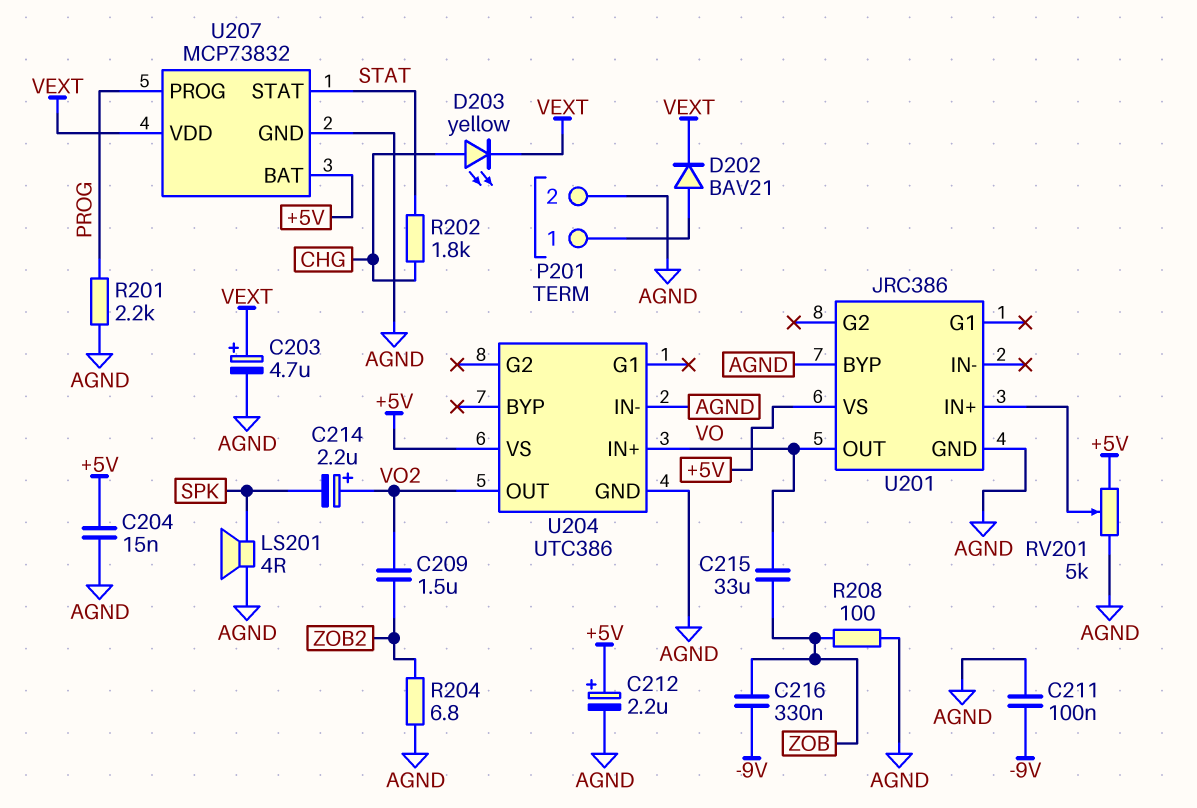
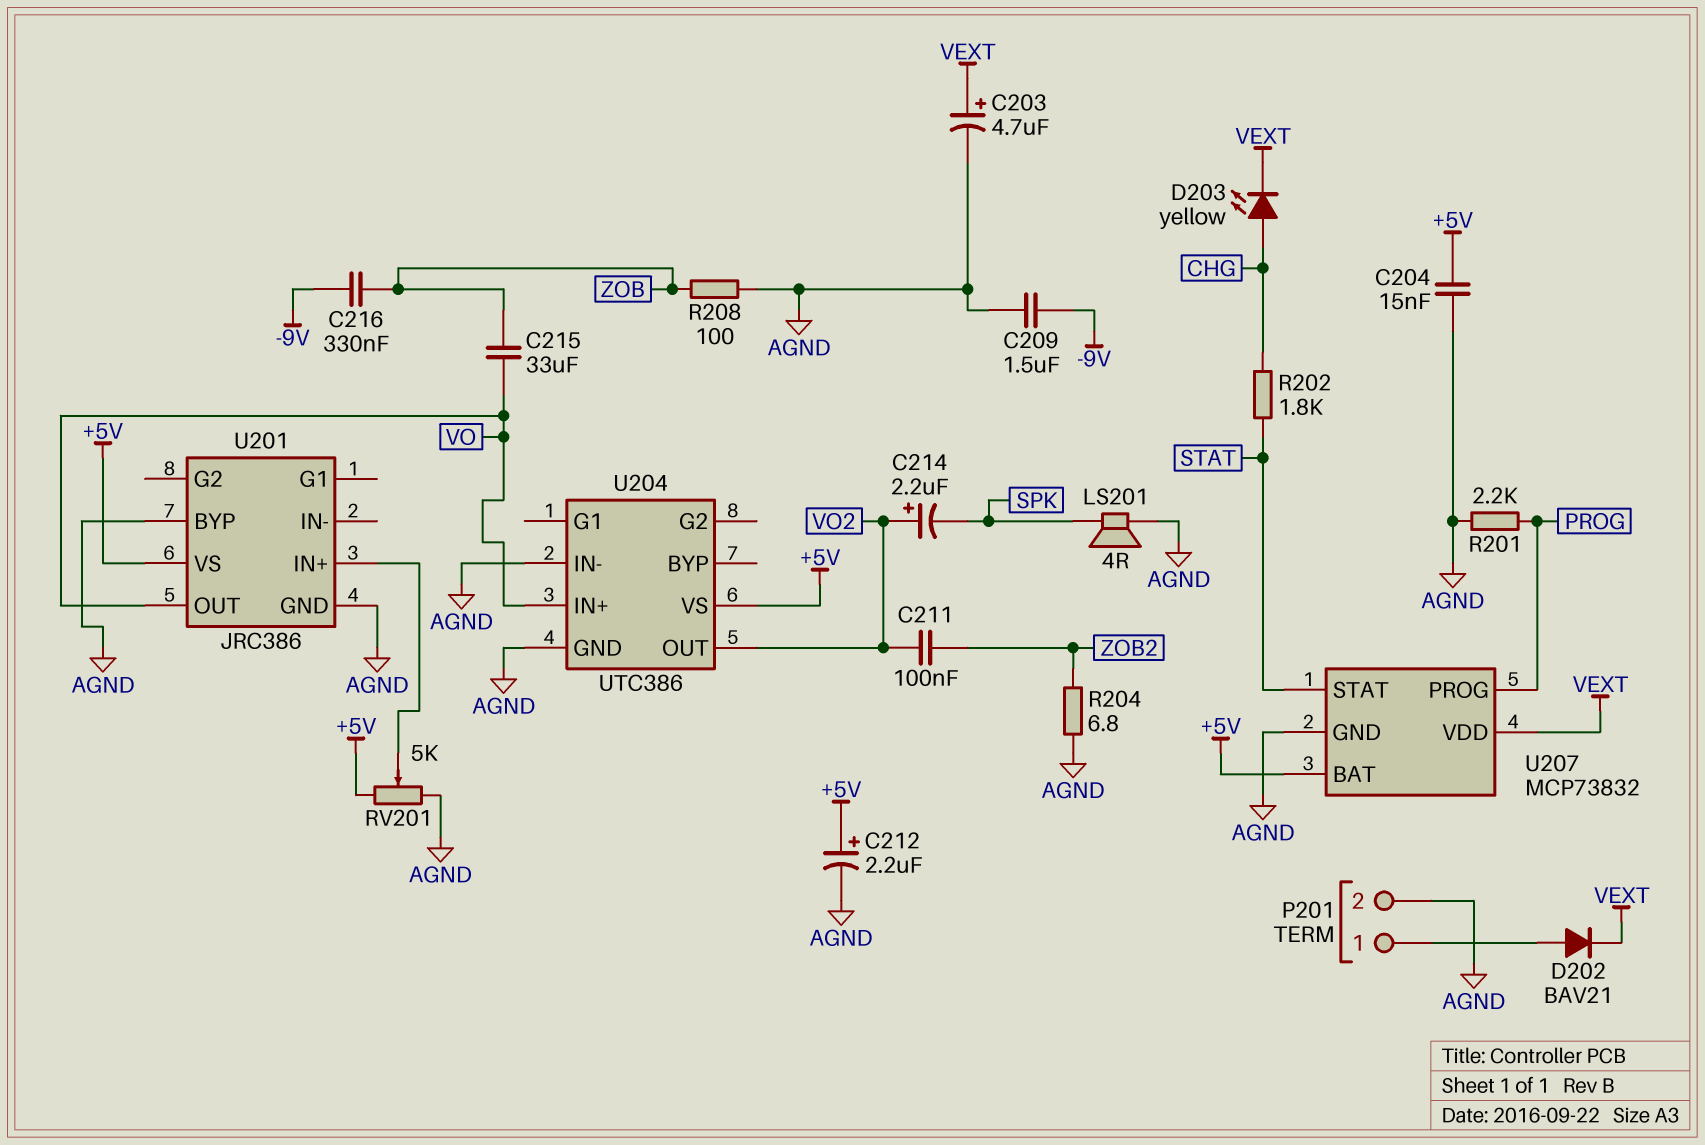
C209: 1.5uF (VO2, ZOB2) -> 1.5uF (-9V, AGND)
C211: 100nF (-9V, AGND) -> 100nF (VO2, ZOB2)

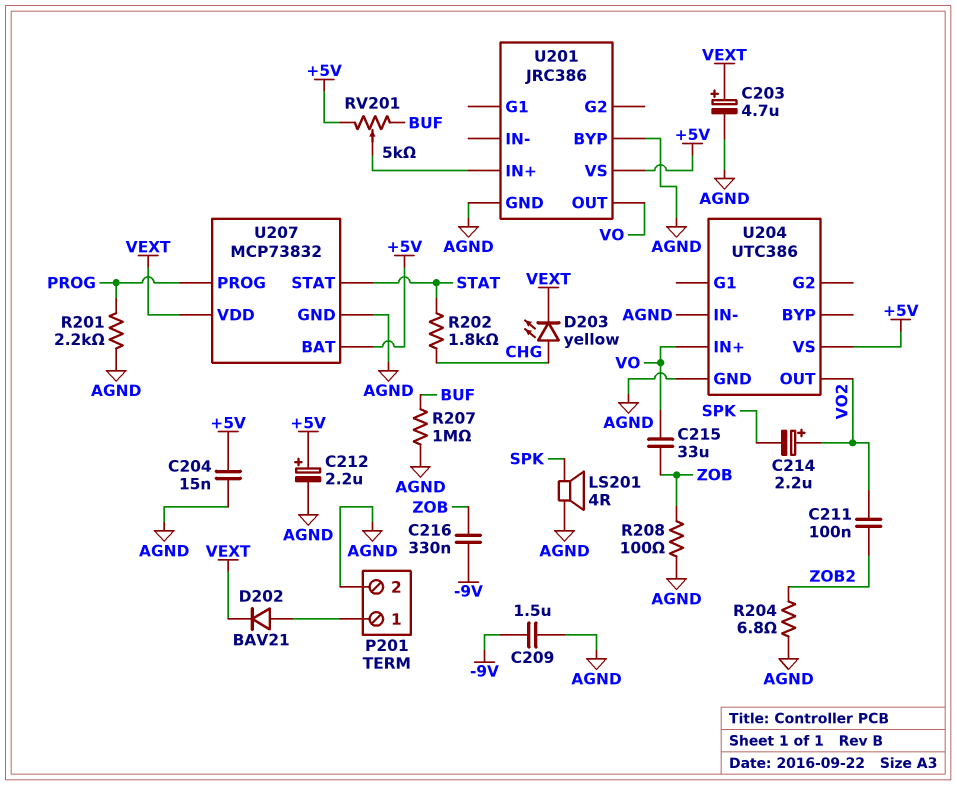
R207: none -> 1M (AGND, BUF)
RV201: 5k (+5V, AGND, wiper U201/IN+) -> 5k (+5V, BUF, wiper U201/IN+)

